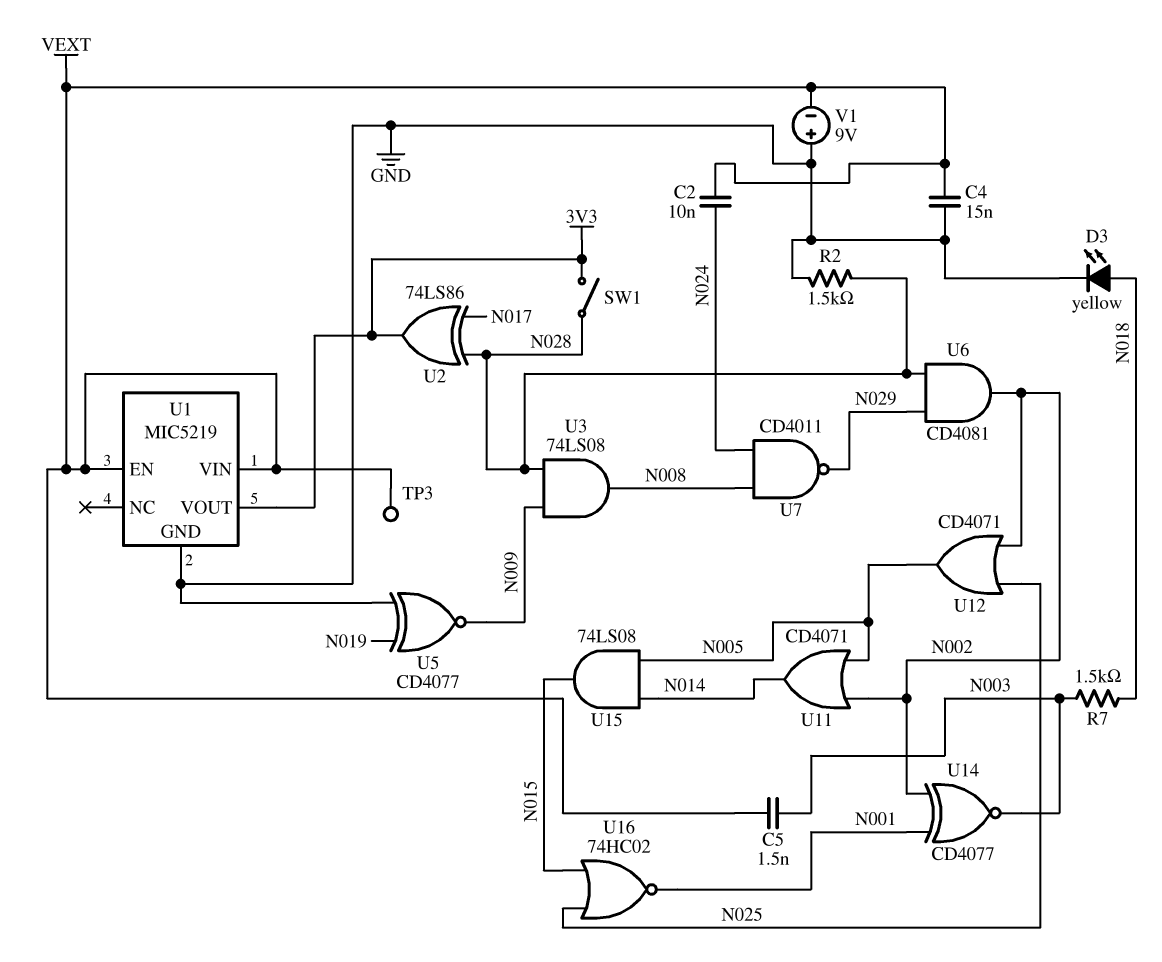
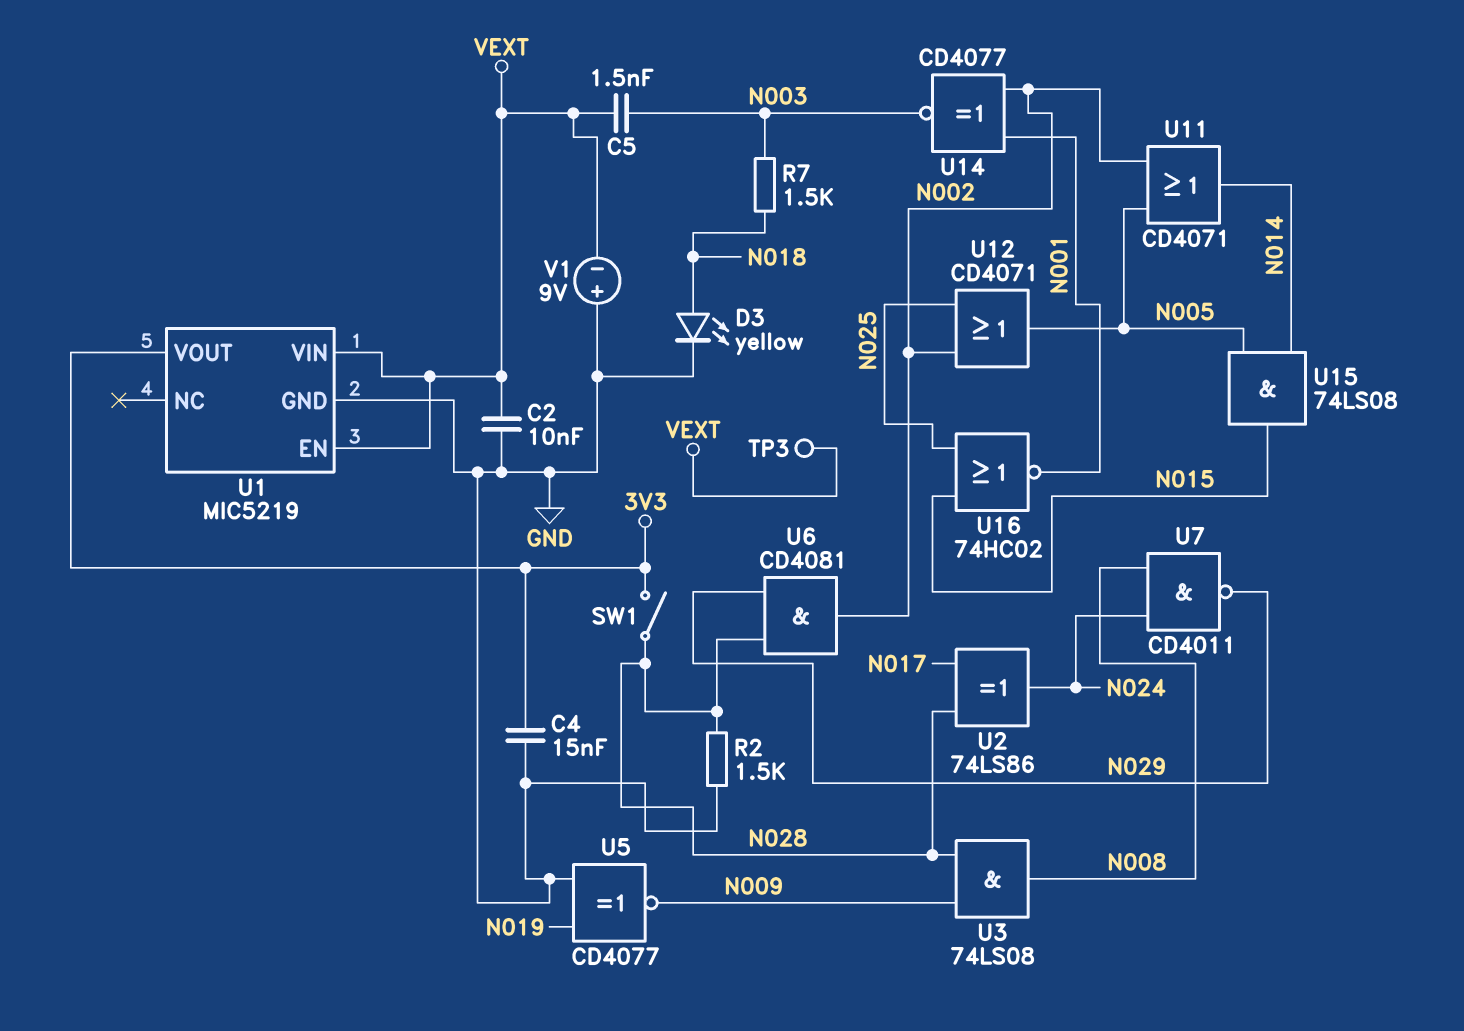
C2: 10nF (N024, VEXT) -> 10nF (GND, VEXT)
C4: 15nF (GND, VEXT) -> 15nF (3V3, GND)
U2: XOR 74LS86 (in N017, in N028, out 3V3) -> XOR 74LS86 (in N017, in N028, out N024)

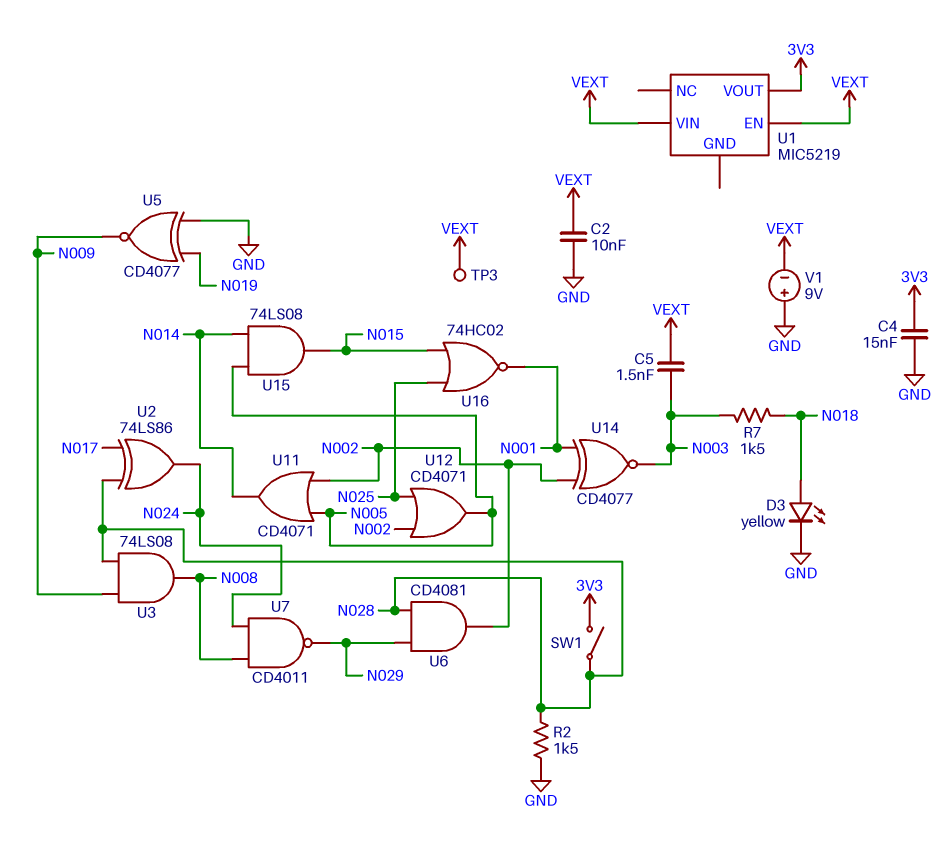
U1 pin GND: GND -> none

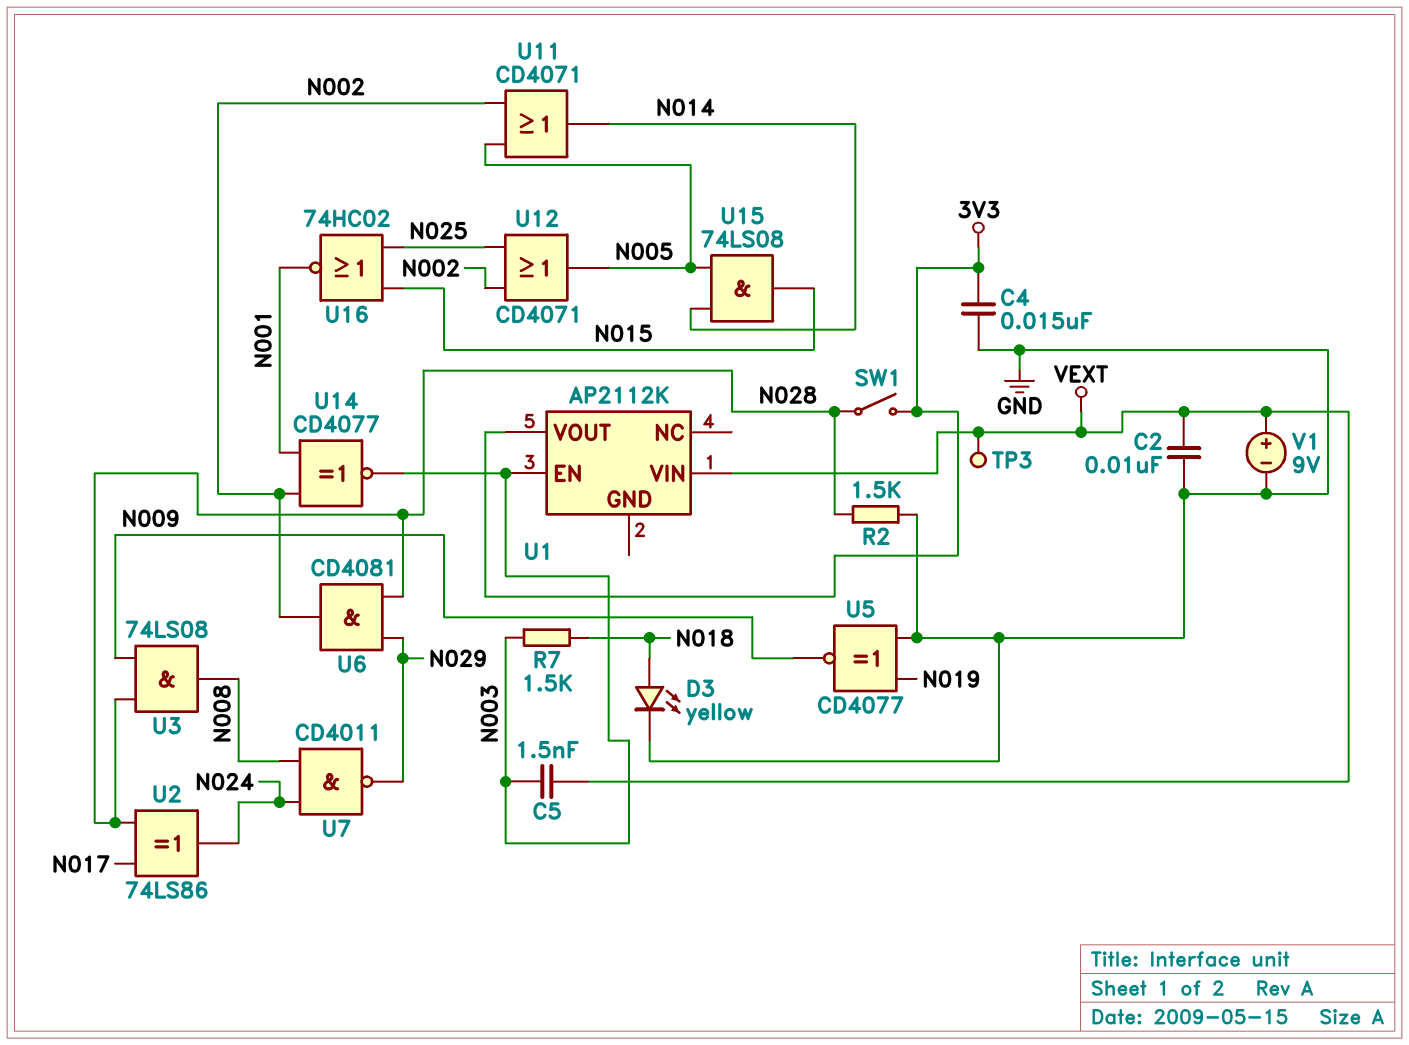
U1: MIC5219 -> AP2112K
U1 pin EN: VEXT -> N003
V1: 9V (plus GND, minus VEXT) -> 9V (plus VEXT, minus GND)

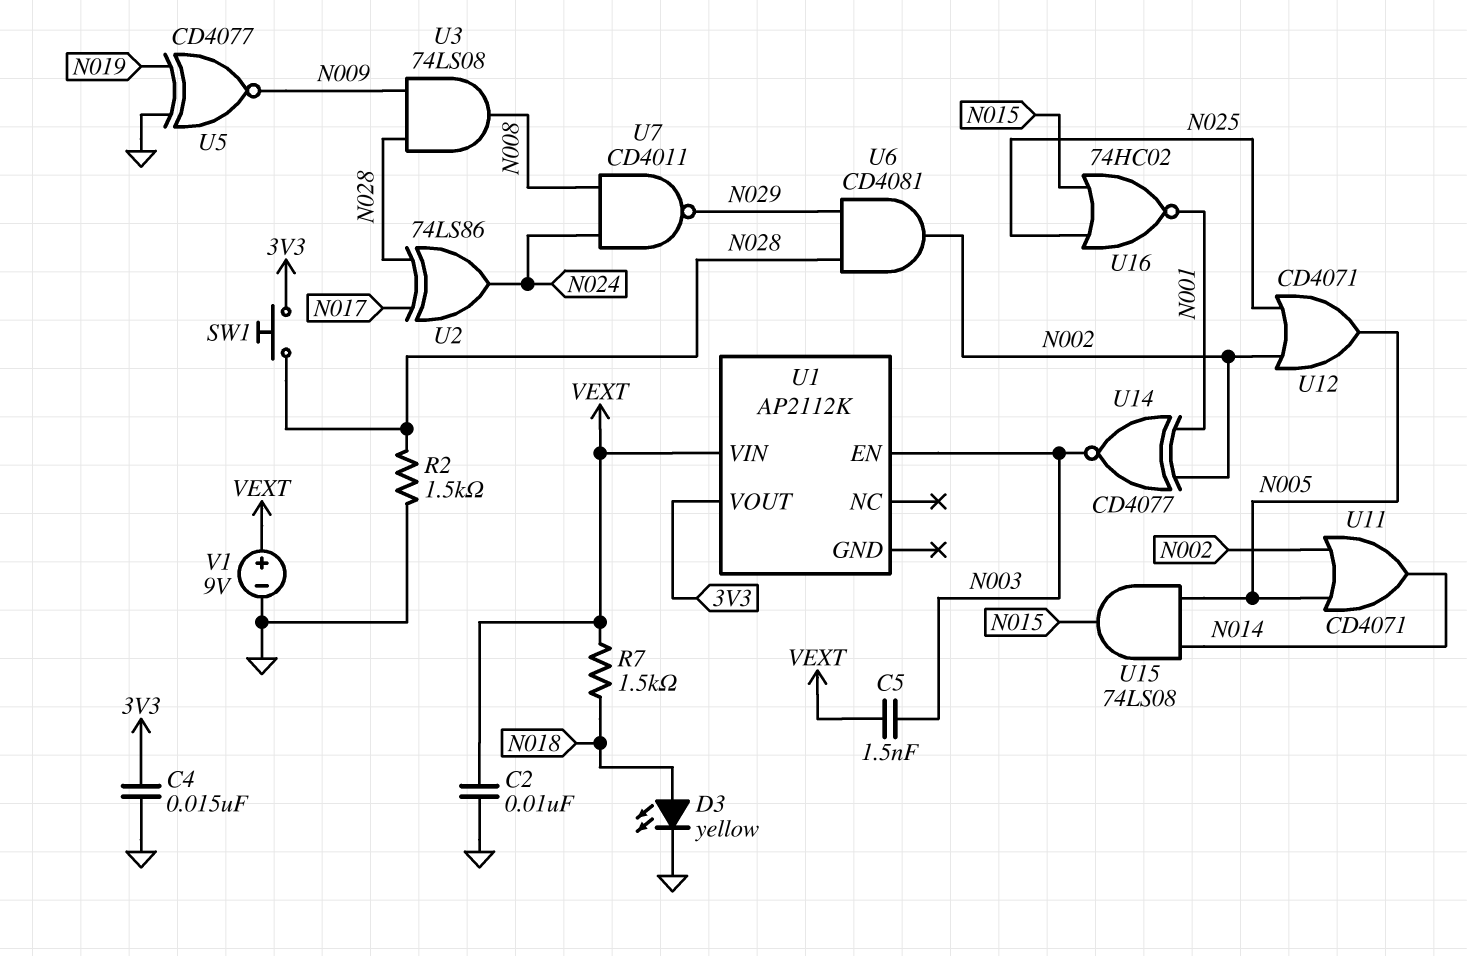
R7: 1.5k (N003, N018) -> 1.5k (N018, VEXT)
SW1: switch (3V3, N028) -> button (3V3, N028)
TP3: test point (VEXT) -> none

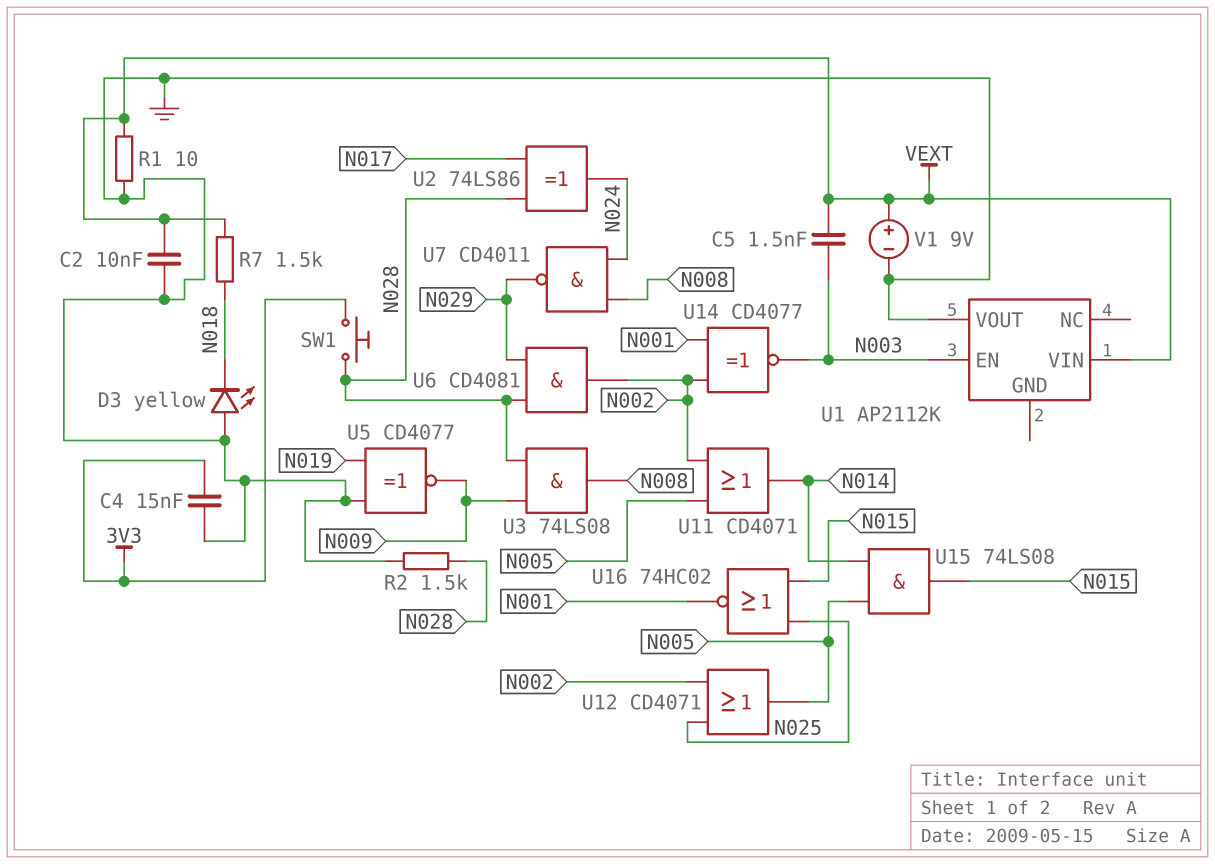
D3: LED yellow (A N018, K GND) -> LED yellow (A GND, K N018)
R1: none -> 10 (GND, VEXT)
U1 pin VOUT: 3V3 -> GND

